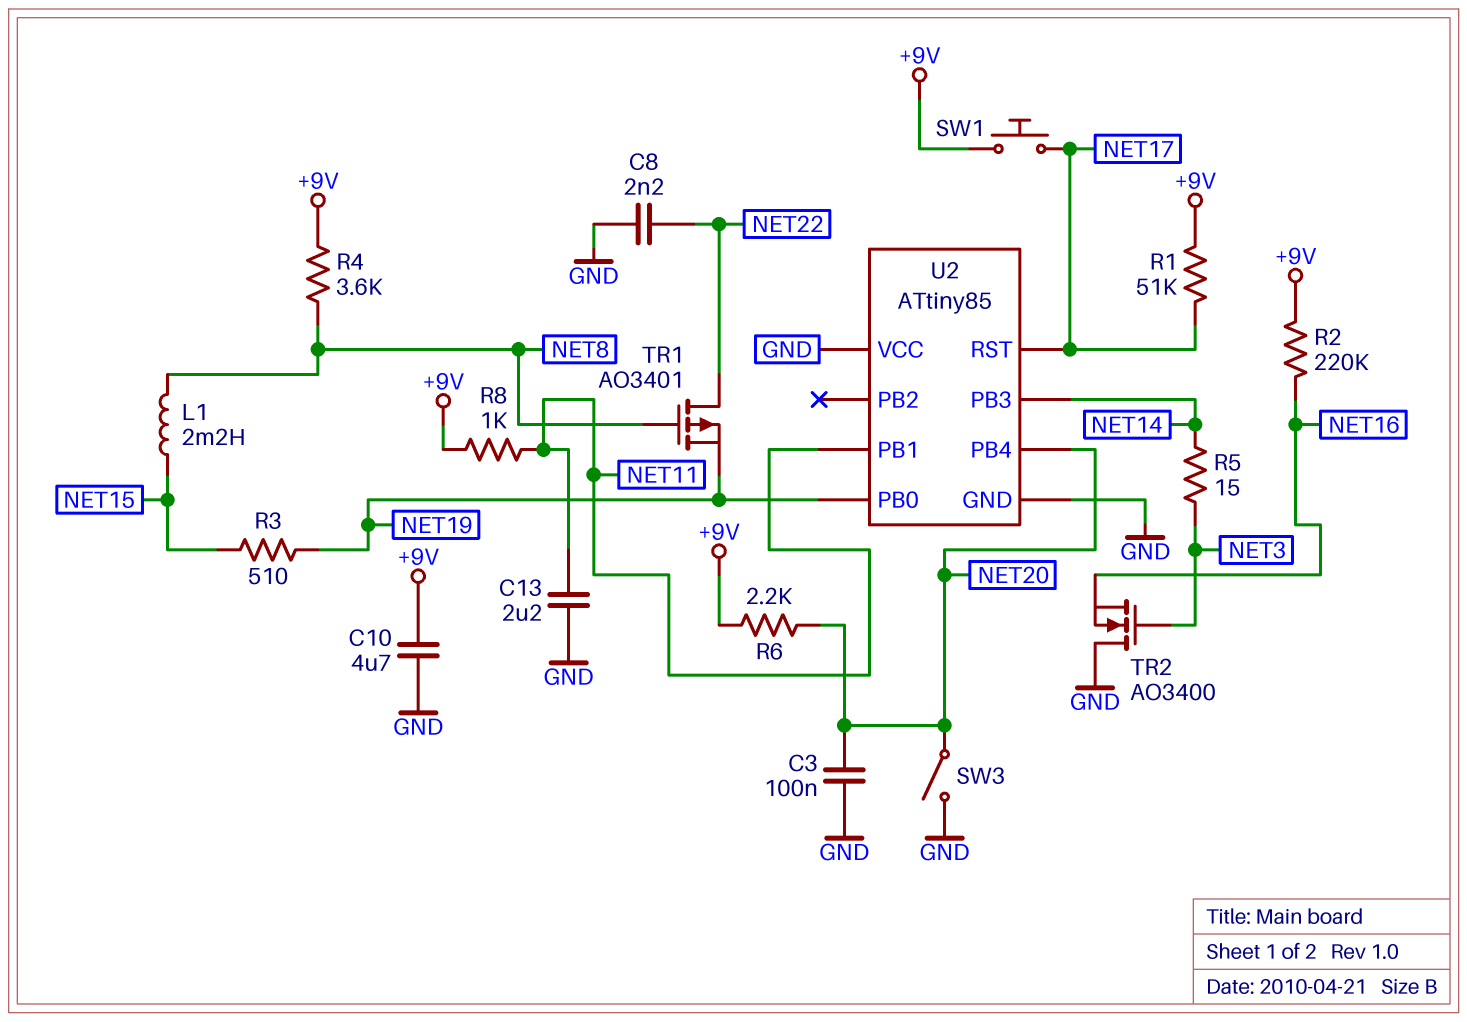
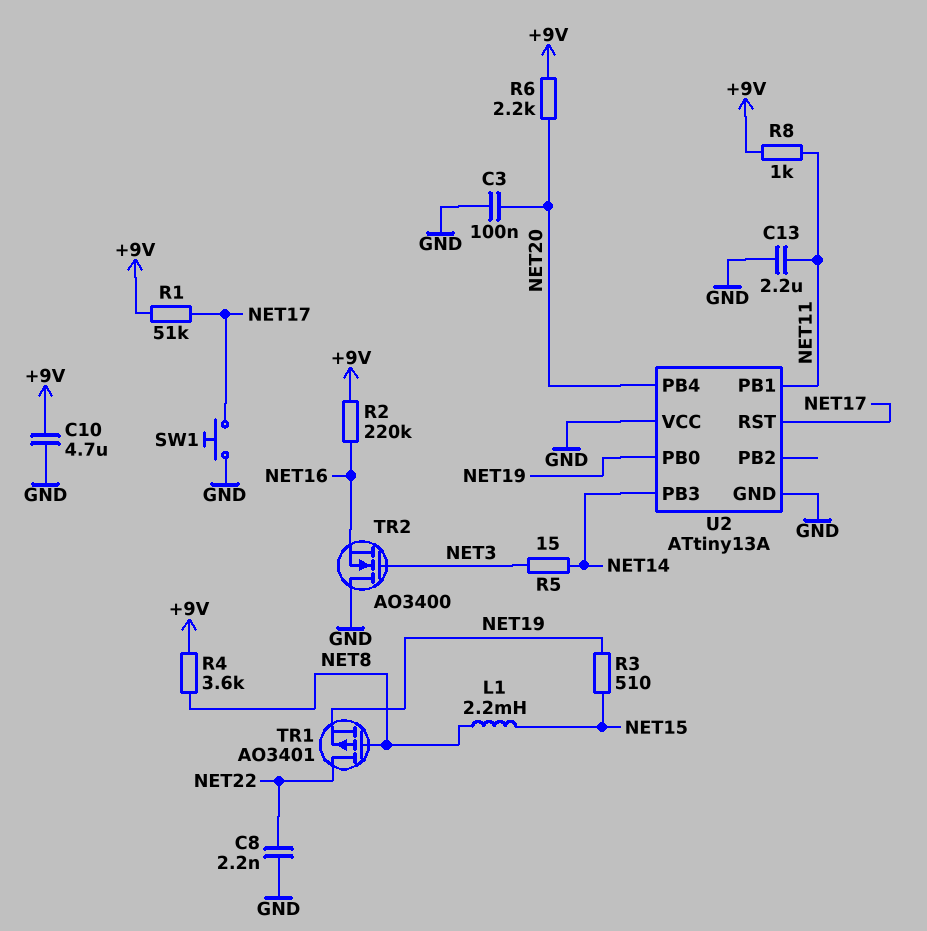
SW1: button (+9V, NET17) -> button (GND, NET17)
SW3: switch (GND, NET20) -> none
U2: ATtiny85 -> ATtiny13A

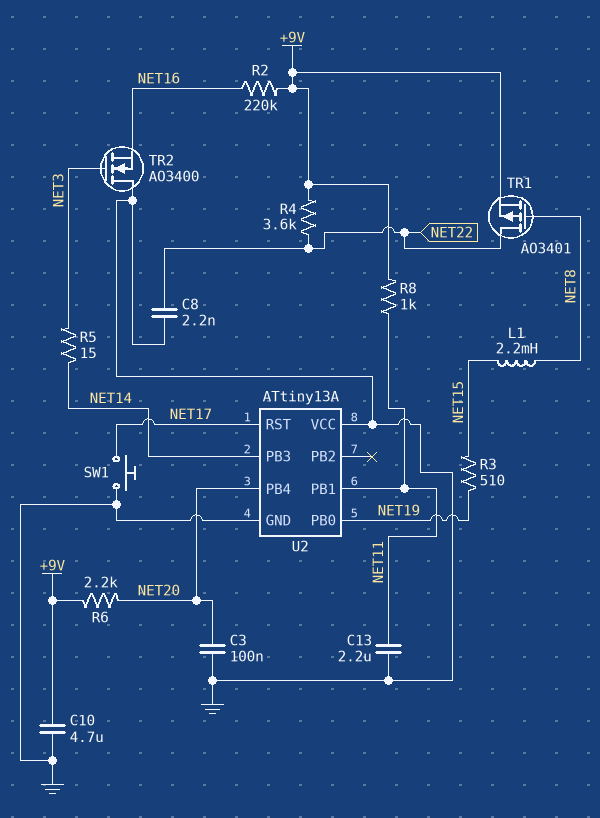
R1: 51k (+9V, NET17) -> none
R4: 3.6k (+9V, NET8) -> 3.6k (+9V, NET22)
TR1: PMOS AO3401 (G NET8, D NET22, S NET19) -> PMOS AO3401 (G NET8, D NET22, S +9V)

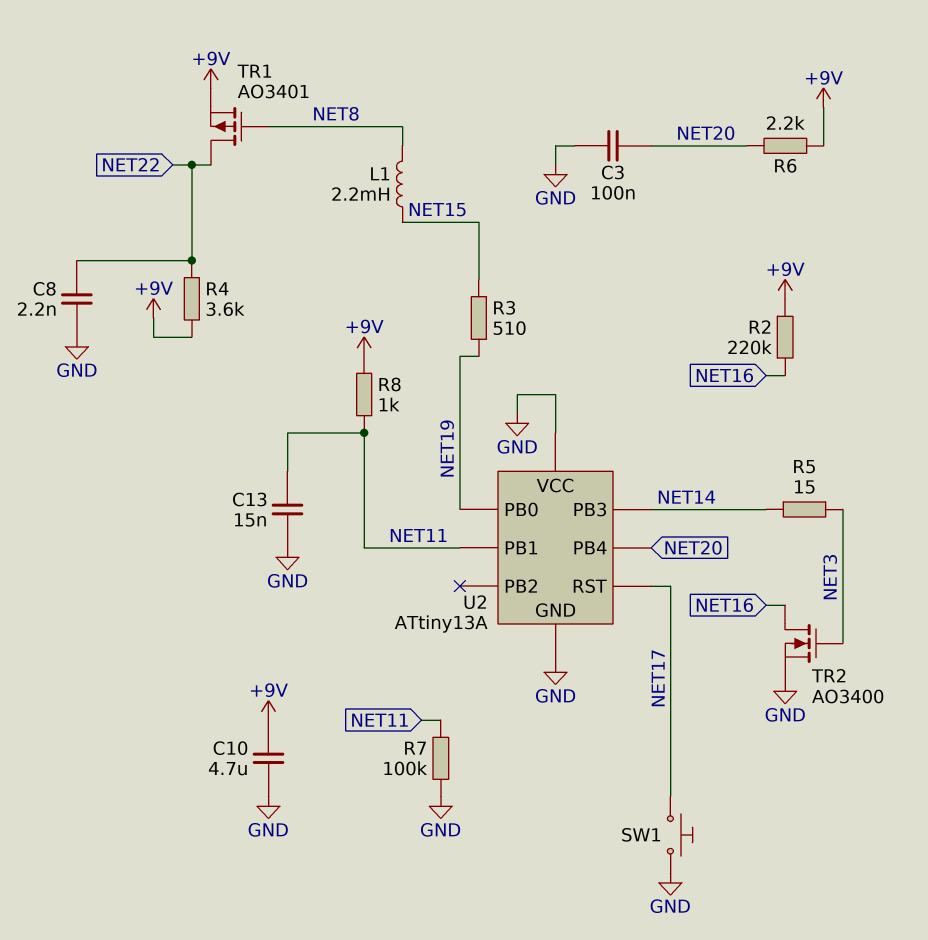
C13: 2.2uF (GND, NET11) -> 15nF (GND, NET11)
R7: none -> 100k (GND, NET11)
TR2: NMOS AO3400 (G NET3, D GND, S NET16) -> NMOS AO3400 (G NET3, D NET16, S GND)

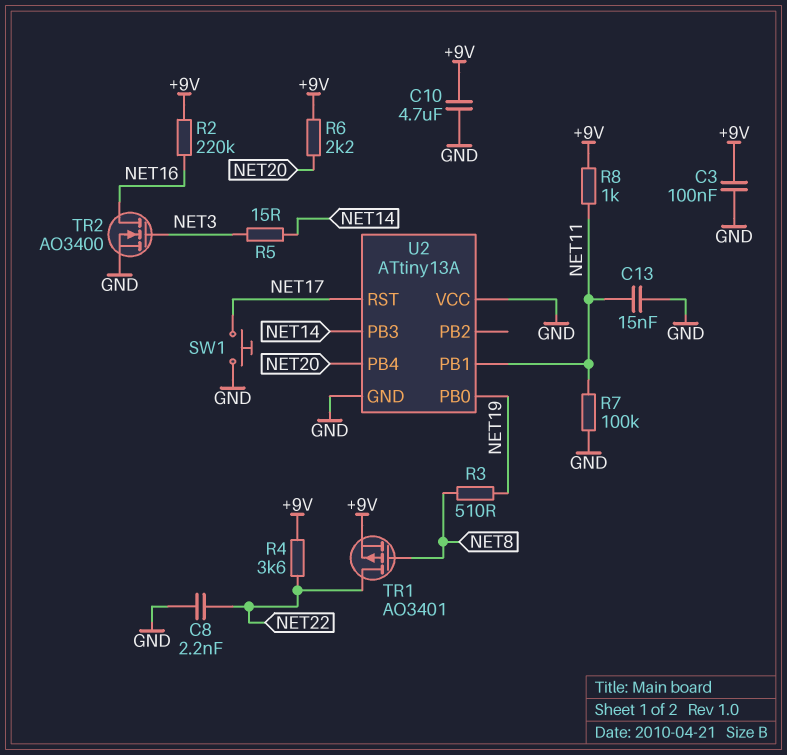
C3: 100nF (GND, NET20) -> 100nF (+9V, GND)
L1: 2.2mH (NET8, NET15) -> none
R3: 510 (NET15, NET19) -> 510 (NET8, NET19)

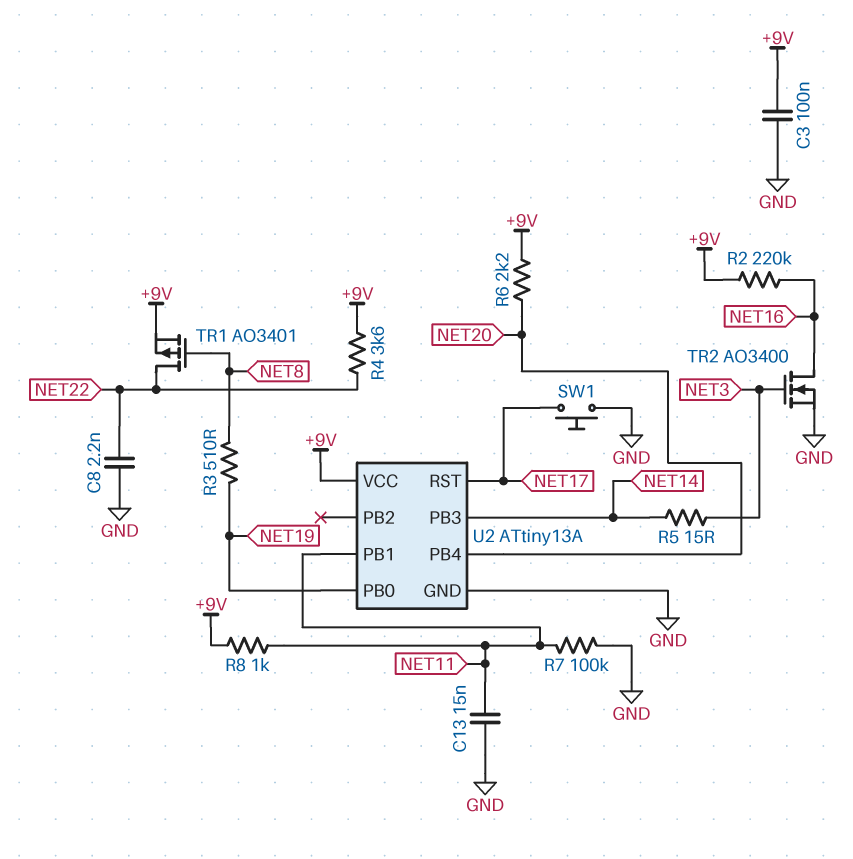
C10: 4.7uF (+9V, GND) -> none
U2 pin VCC: GND -> +9V

